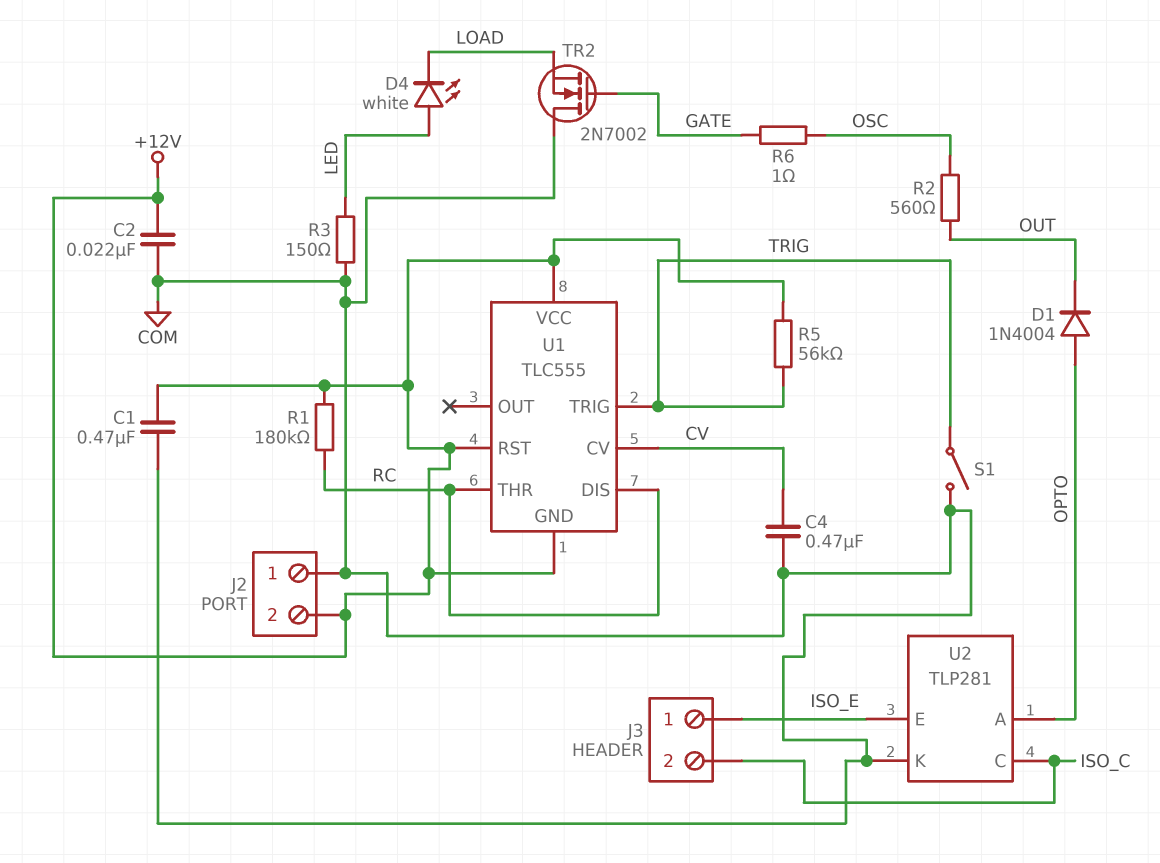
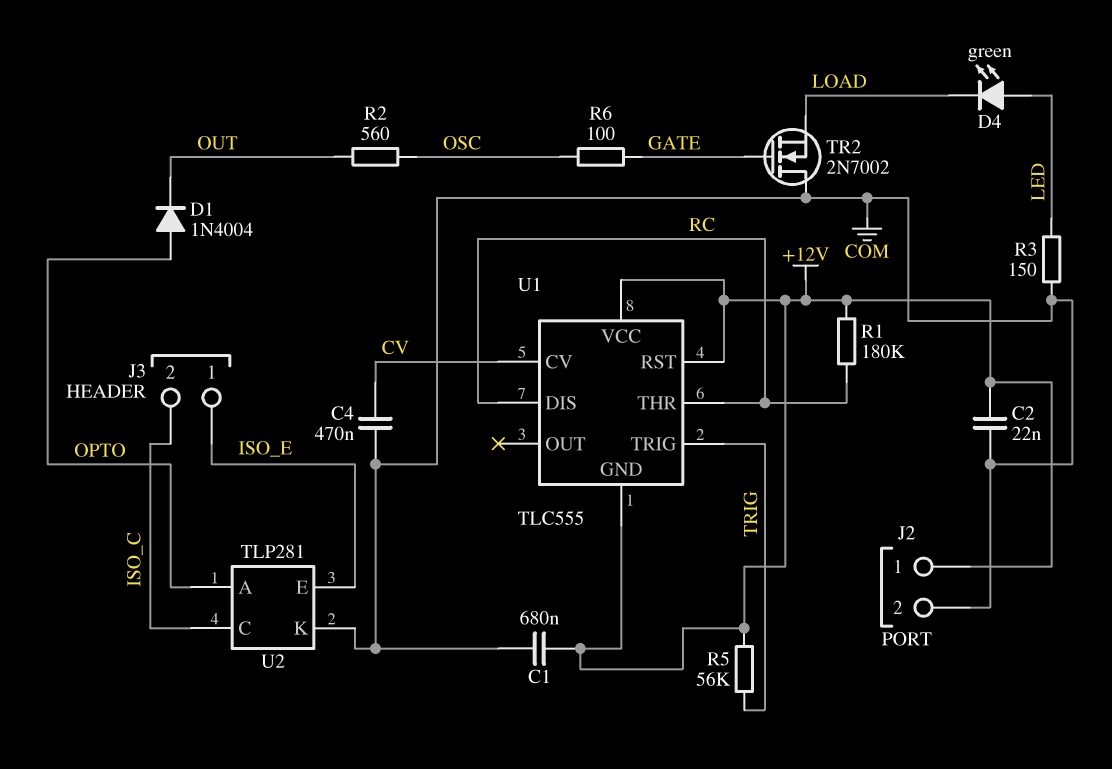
C1: 470nF (+12V, COM) -> 680nF (+12V, COM)
D4: LED white (A LED, K LOAD) -> LED green (A LED, K LOAD)
J2 pin 1: COM -> +12V
J2 pin 2: +12V -> COM
R6: 1 (GATE, OSC) -> 100 (GATE, OSC)
S1: switch (COM, TRIG) -> none

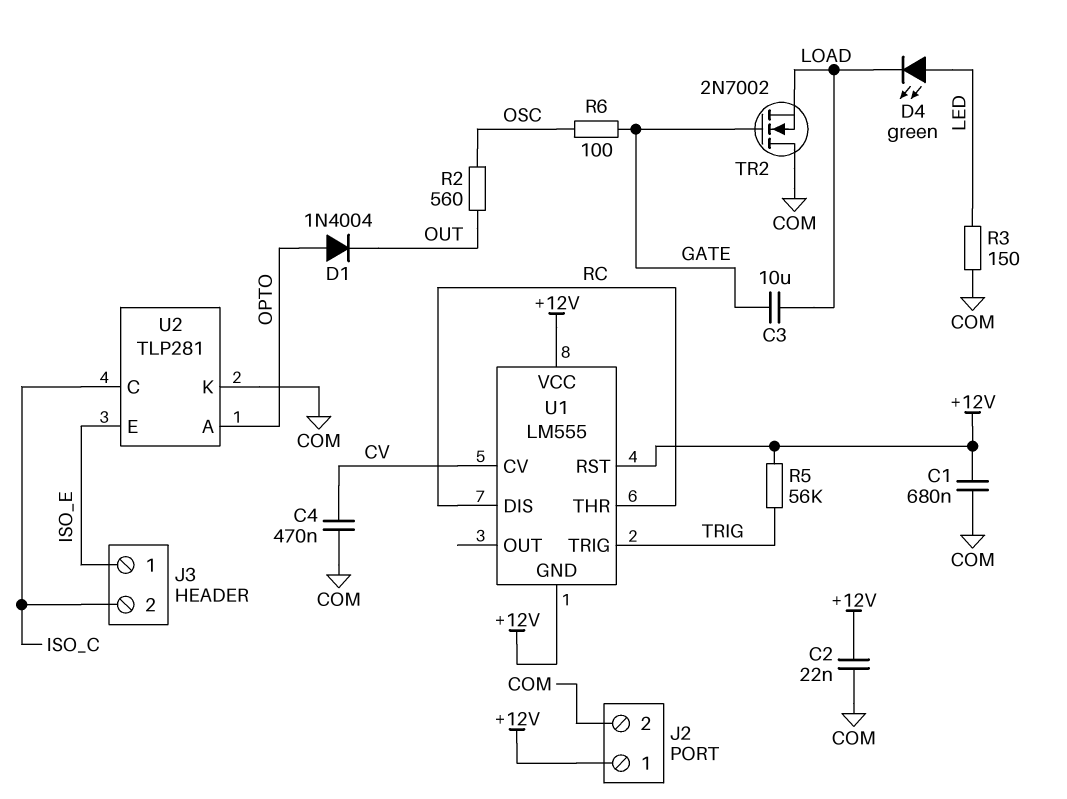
C3: none -> 10uF (GATE, LOAD)
R1: 180k (+12V, RC) -> none
U1: TLC555 -> LM555

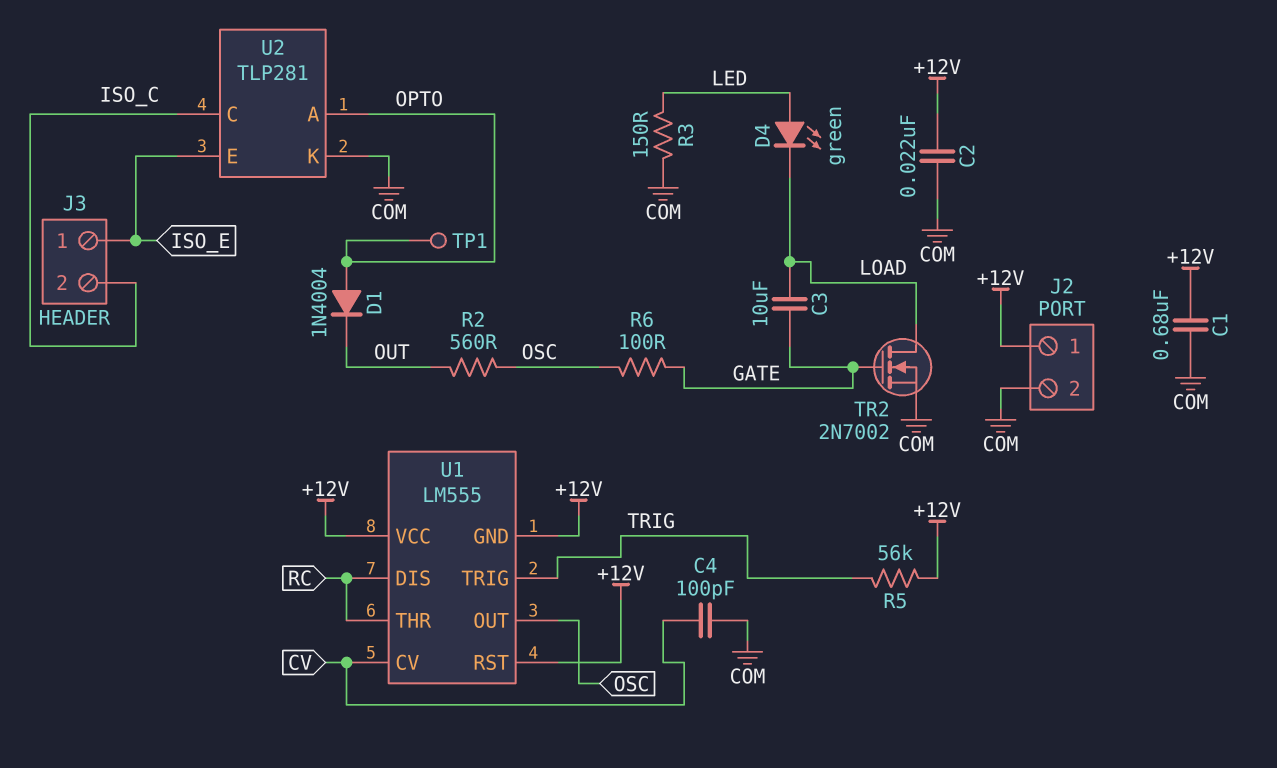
C4: 470nF (COM, CV) -> 100pF (COM, CV)
TP1: none -> test point (OPTO)
TR2: NMOS 2N7002 (G GATE, D COM, S LOAD) -> NMOS 2N7002 (G GATE, D LOAD, S COM)
U1 pin OUT: none -> OSC

